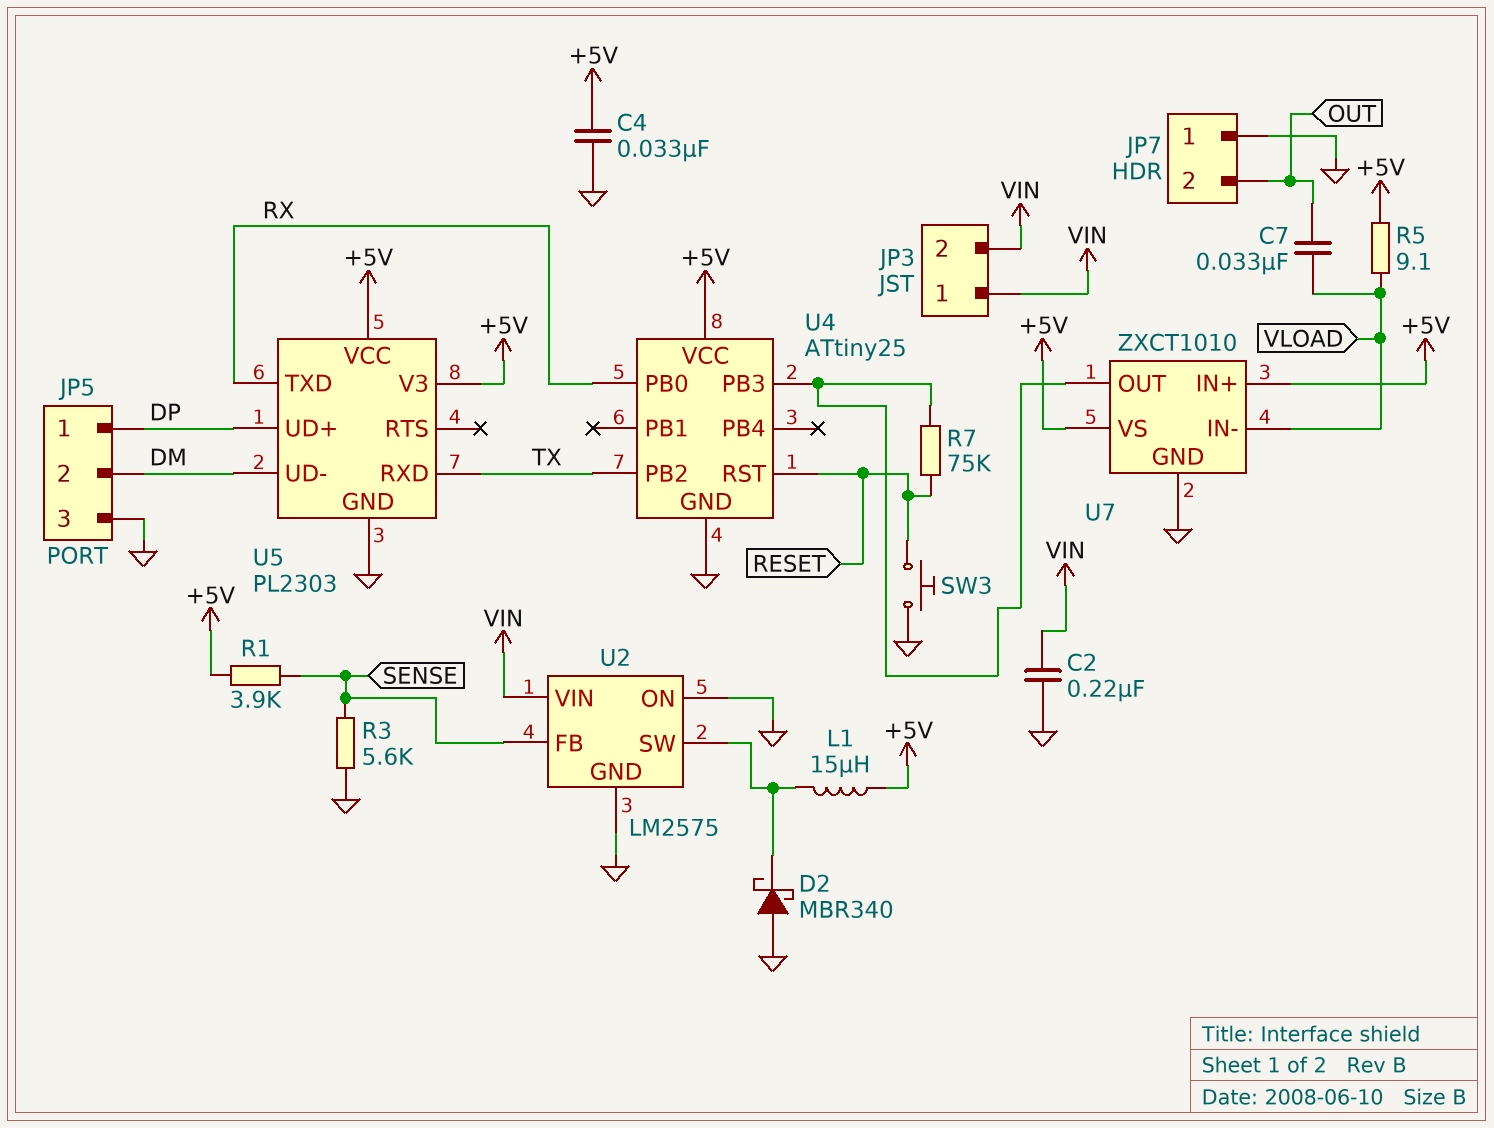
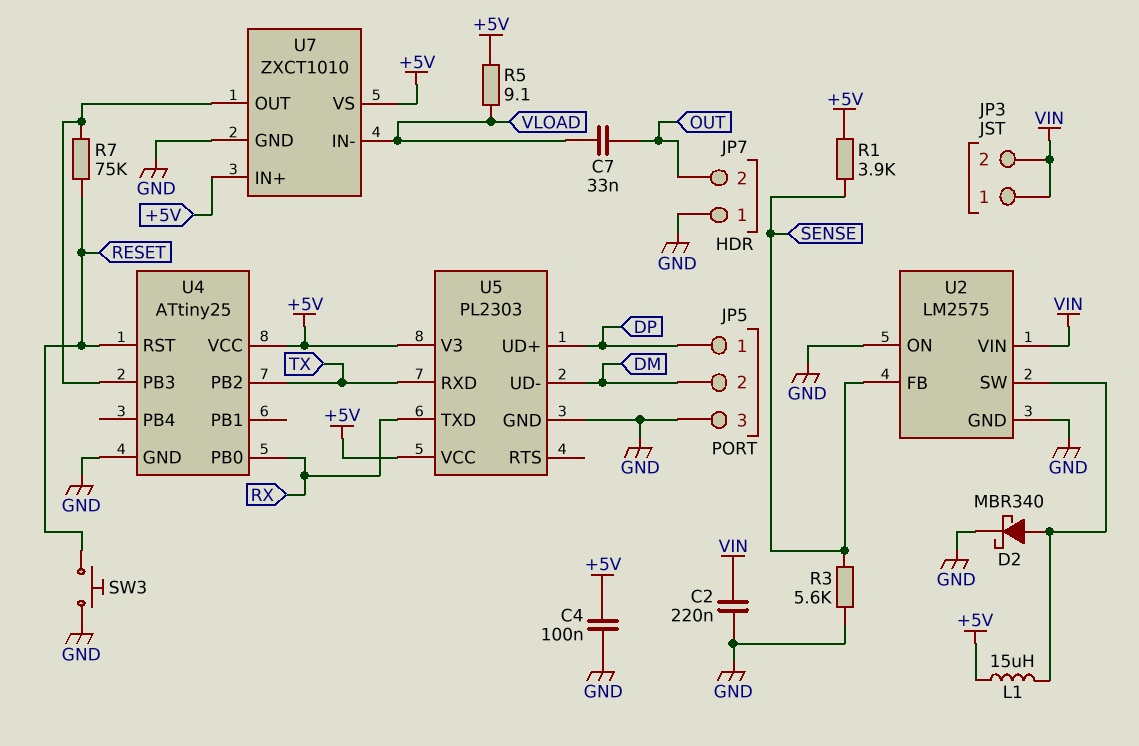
C4: 33nF (+5V, GND) -> 100nF (+5V, GND)
D2: schottky MBR340 (A GND, K U2/SW) -> schottky MBR340 (A U2/SW, K GND)

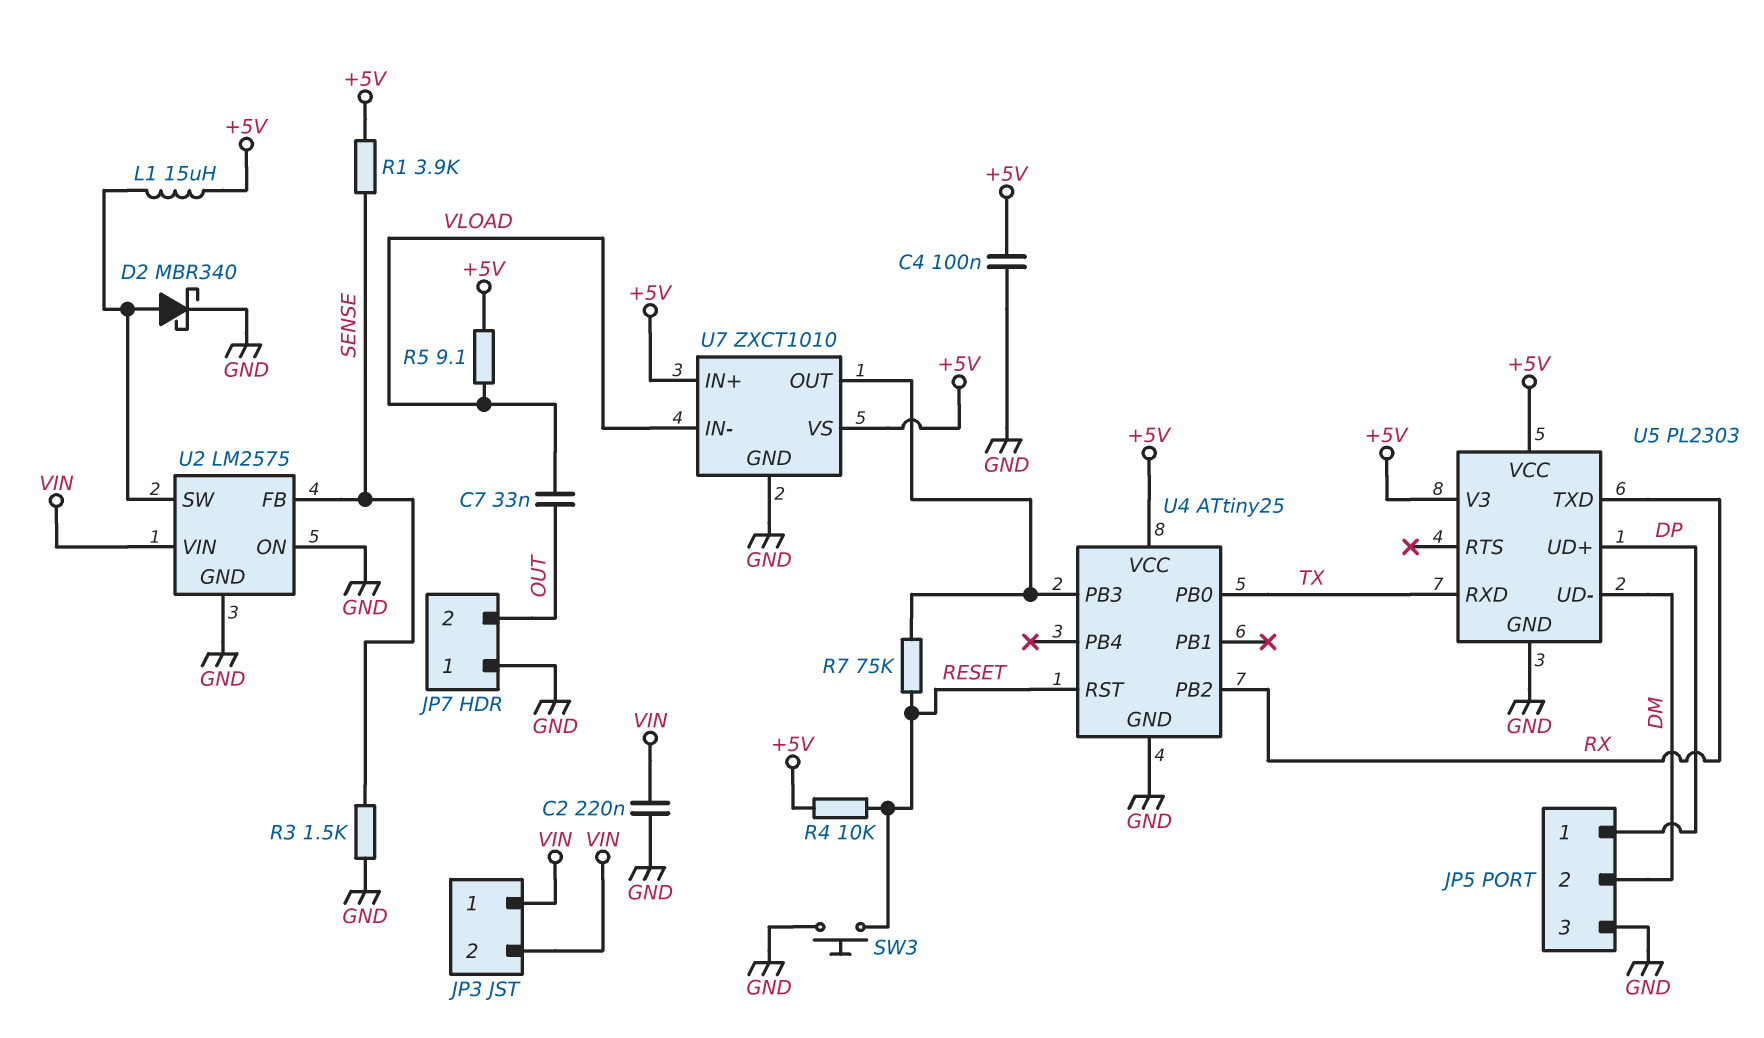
R3: 5.6k (GND, SENSE) -> 1.5k (GND, SENSE)
R4: none -> 10k (+5V, RESET)
U4 pin PB0: RX -> TX
U4 pin PB2: TX -> RX

